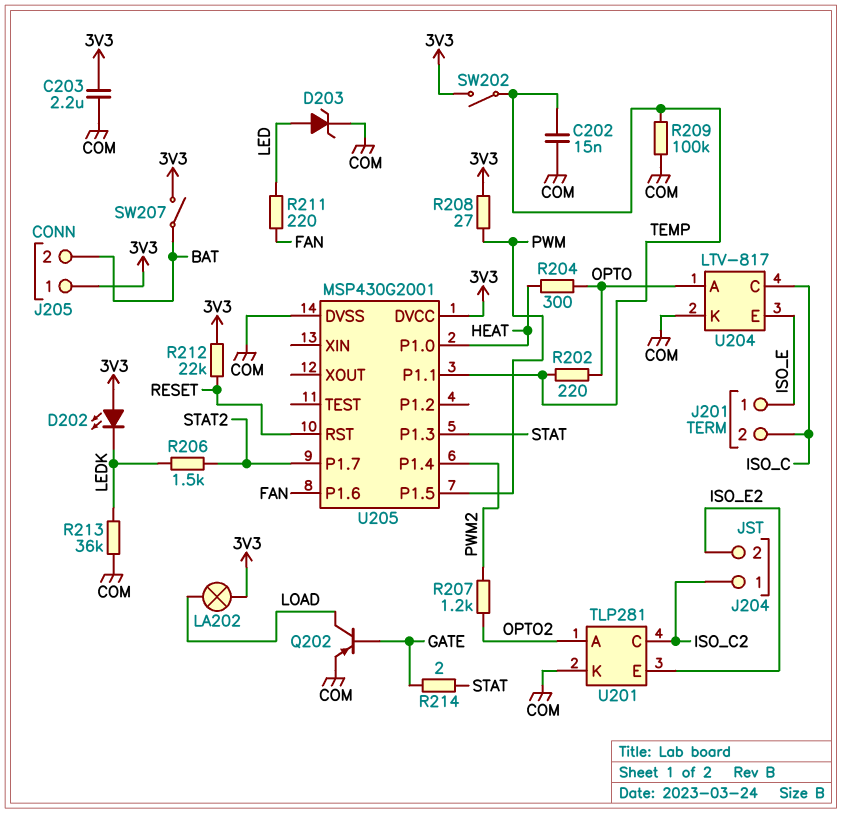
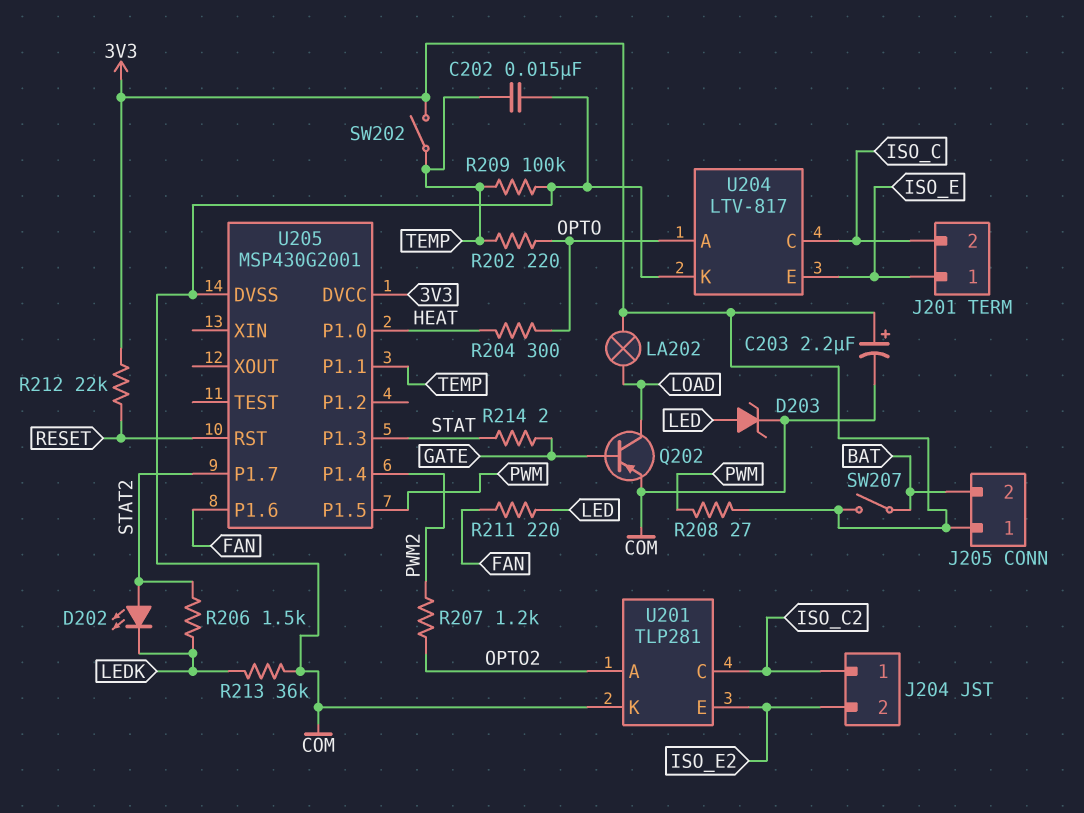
C203: 2.2uF (3V3, COM) -> 2.2uF (plus 3V3, minus COM)
D202: LED (A 3V3, K LEDK) -> LED (A STAT2, K LEDK)

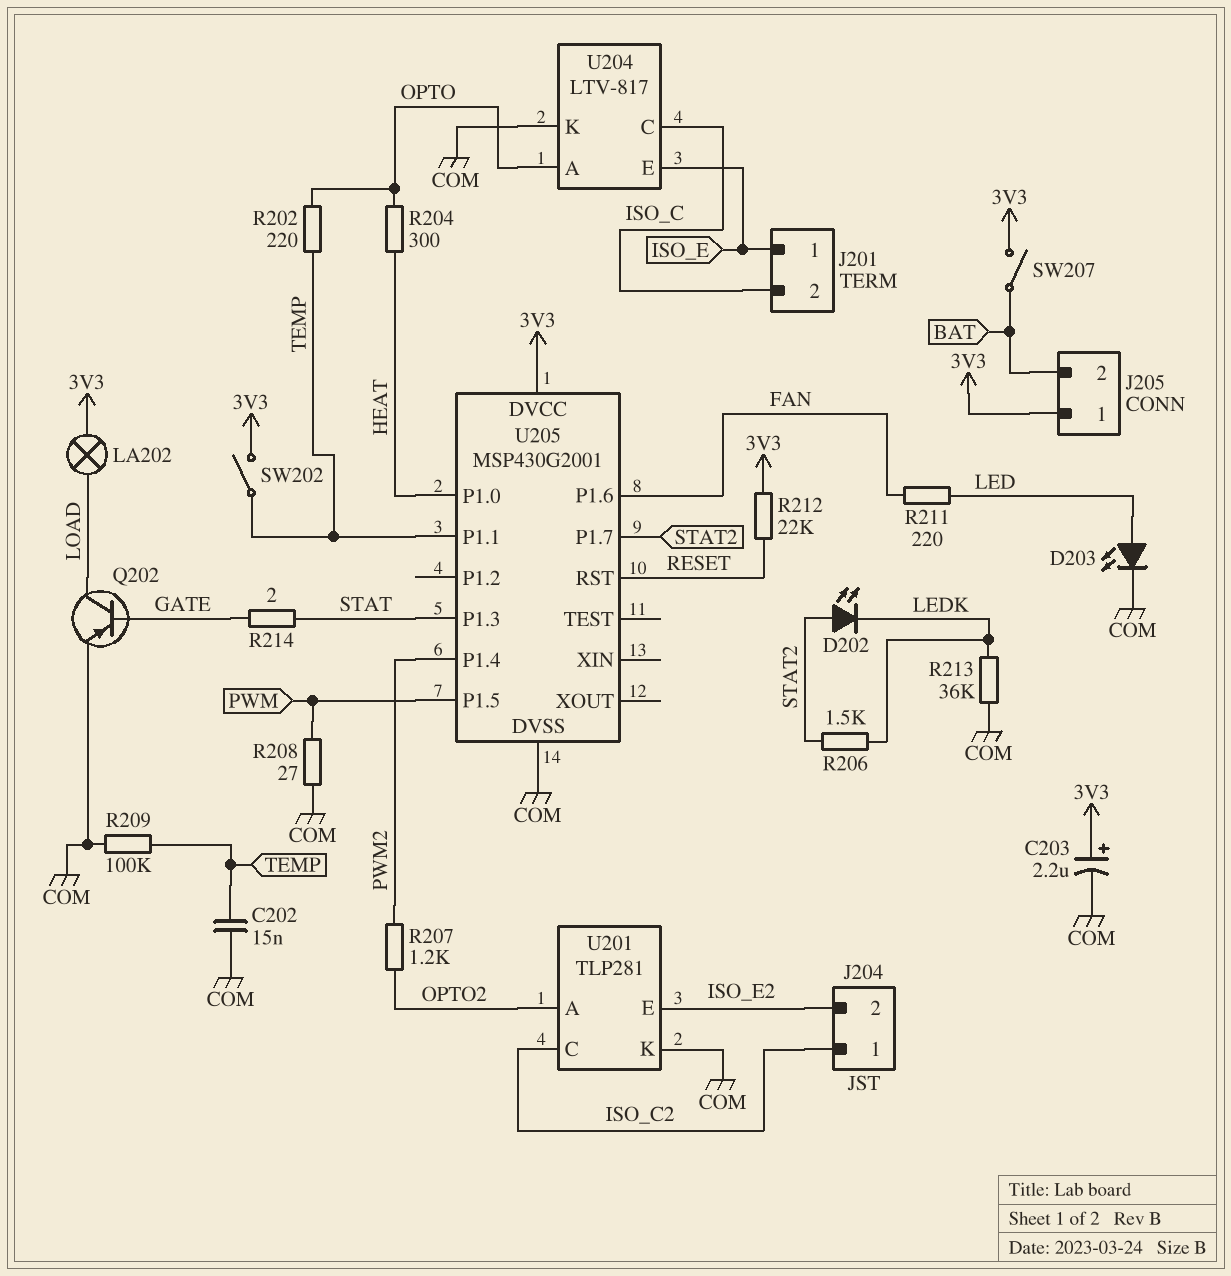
D203: zener (A LED, K COM) -> LED (A LED, K COM)
R208: 27 (3V3, PWM) -> 27 (COM, PWM)

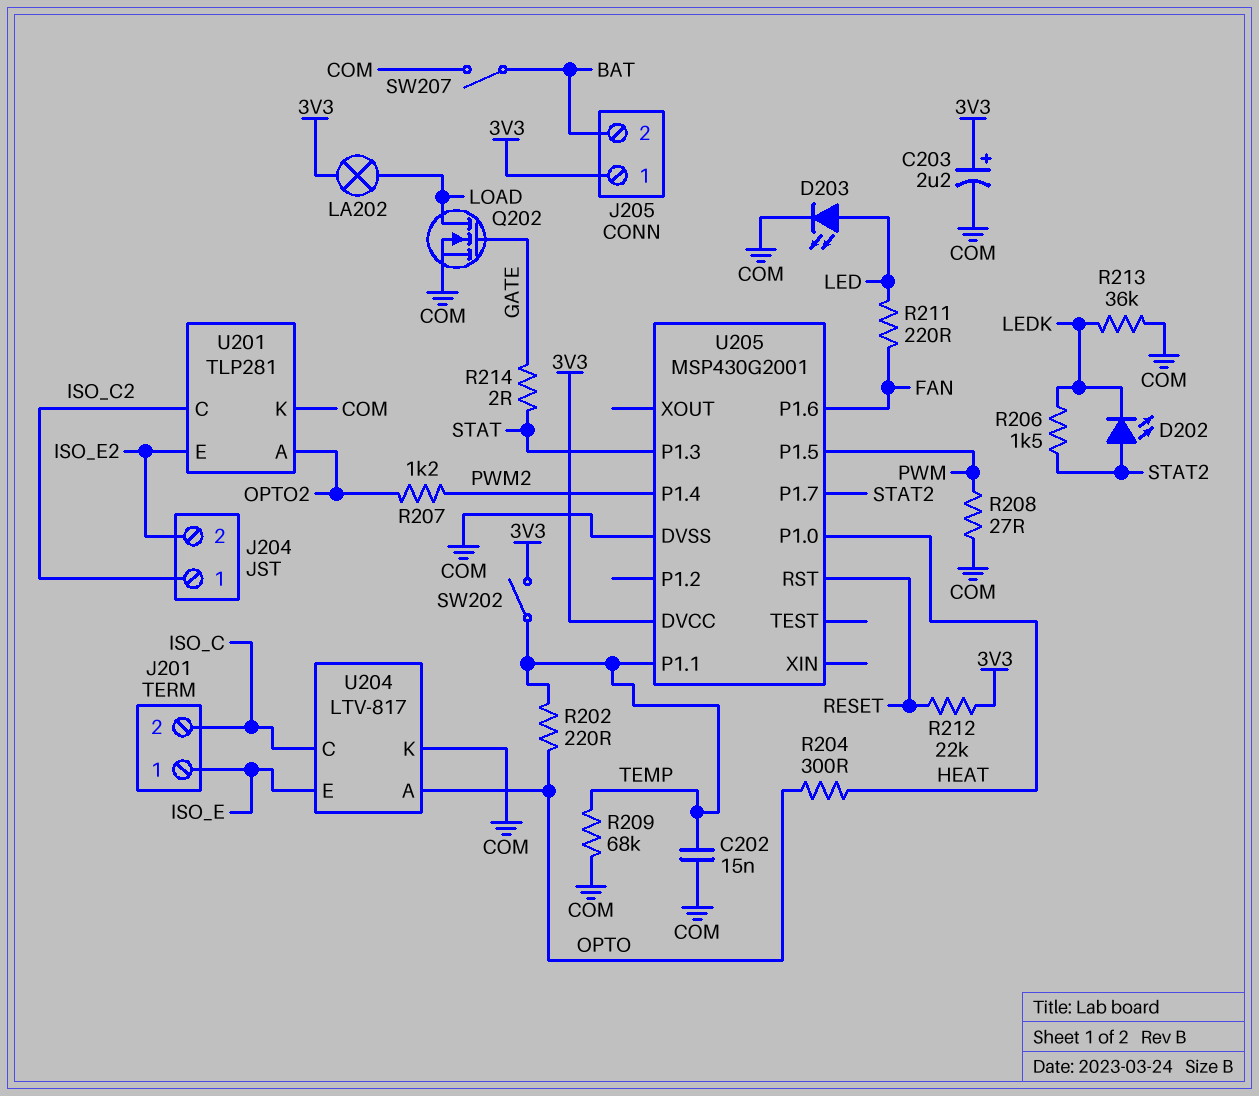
Q202: PNP (B GATE, C LOAD, E COM) -> NMOS (G GATE, D LOAD, S COM)
R209: 100k (COM, TEMP) -> 68k (COM, TEMP)
SW207: switch (3V3, BAT) -> switch (BAT, COM)

